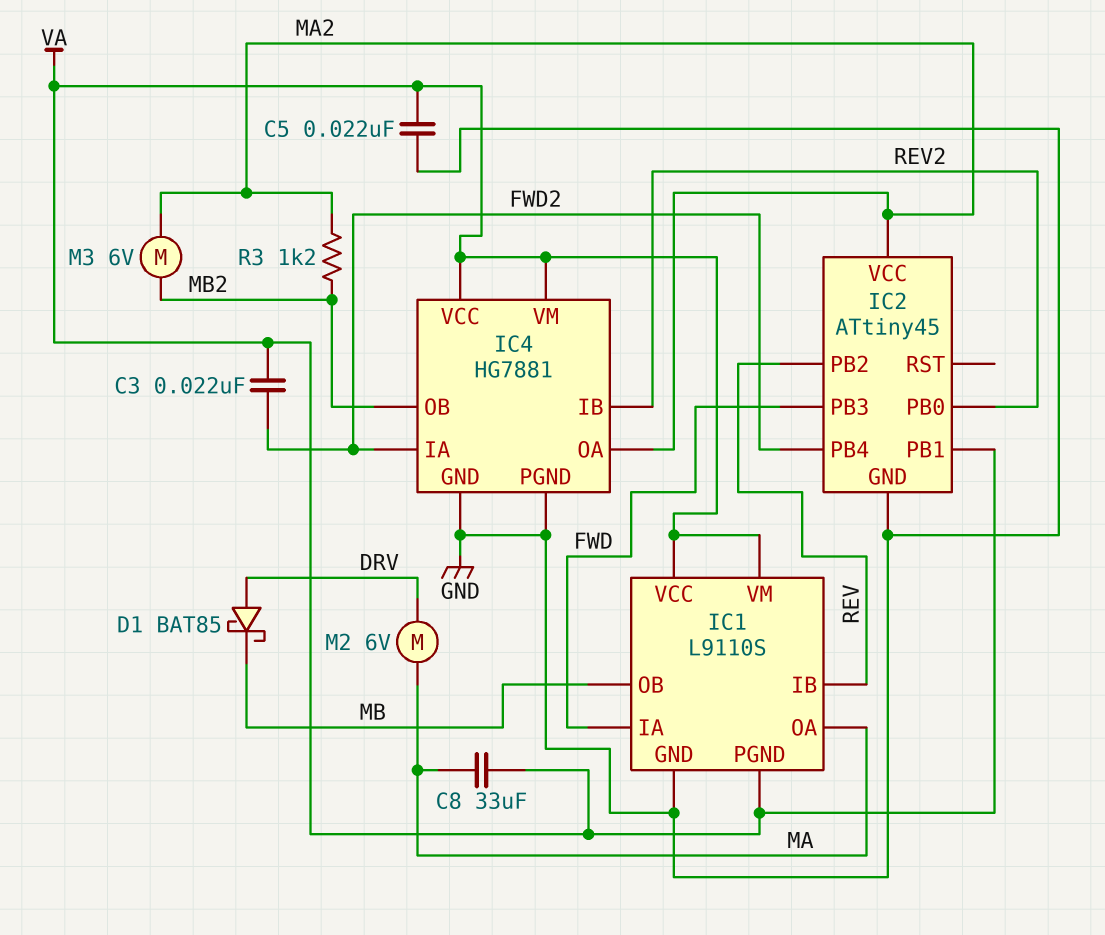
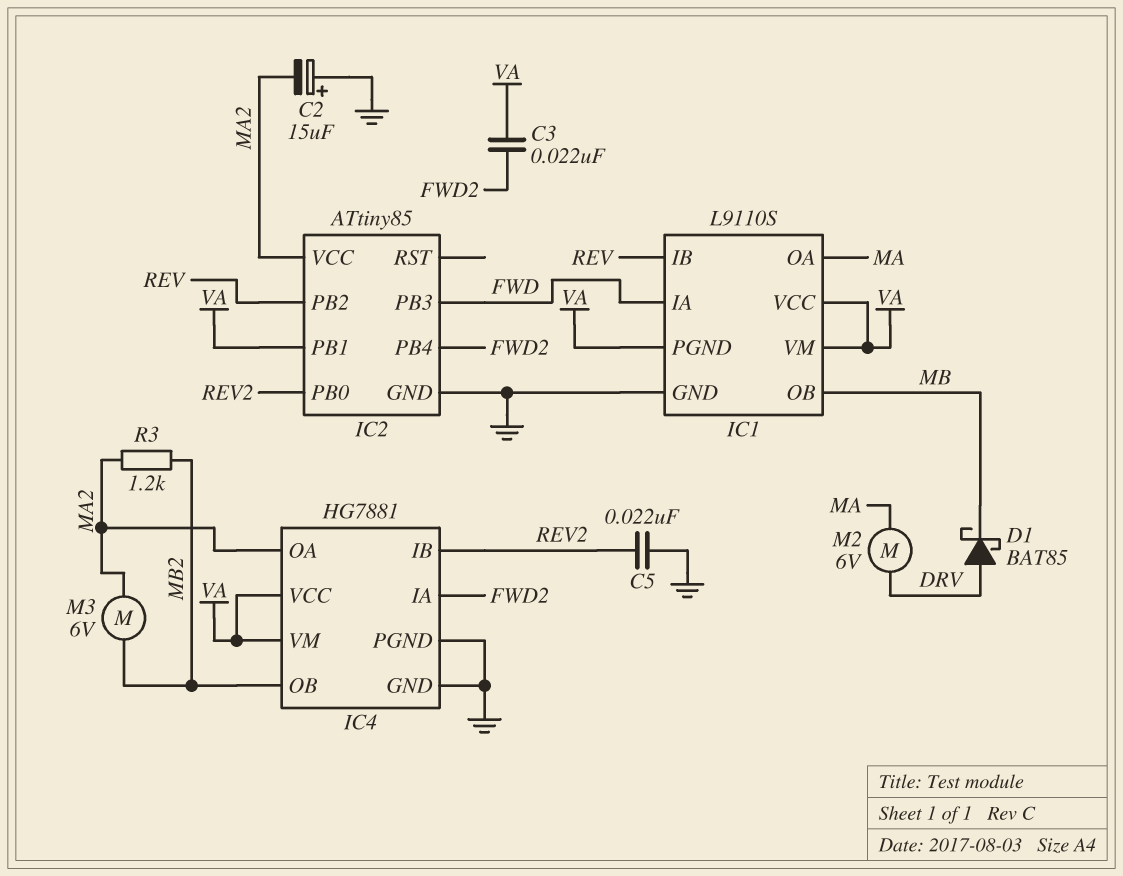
C2: none -> 15uF (plus GND, minus MA2)
C5: 22nF (GND, VA) -> 22nF (GND, REV2)
C8: 33uF (MA, VA) -> none
IC2: ATtiny45 -> ATtiny85

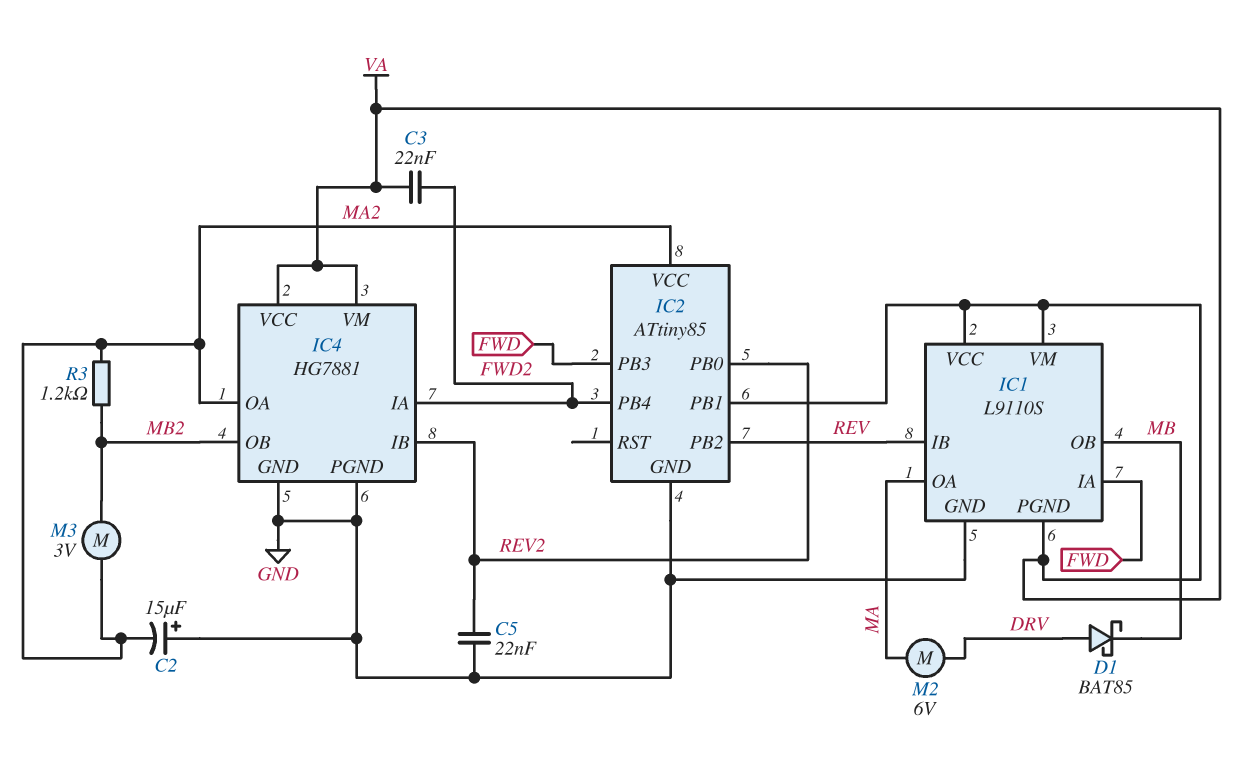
M3: motor 6V (MA2, MB2) -> motor 3V (MA2, MB2)

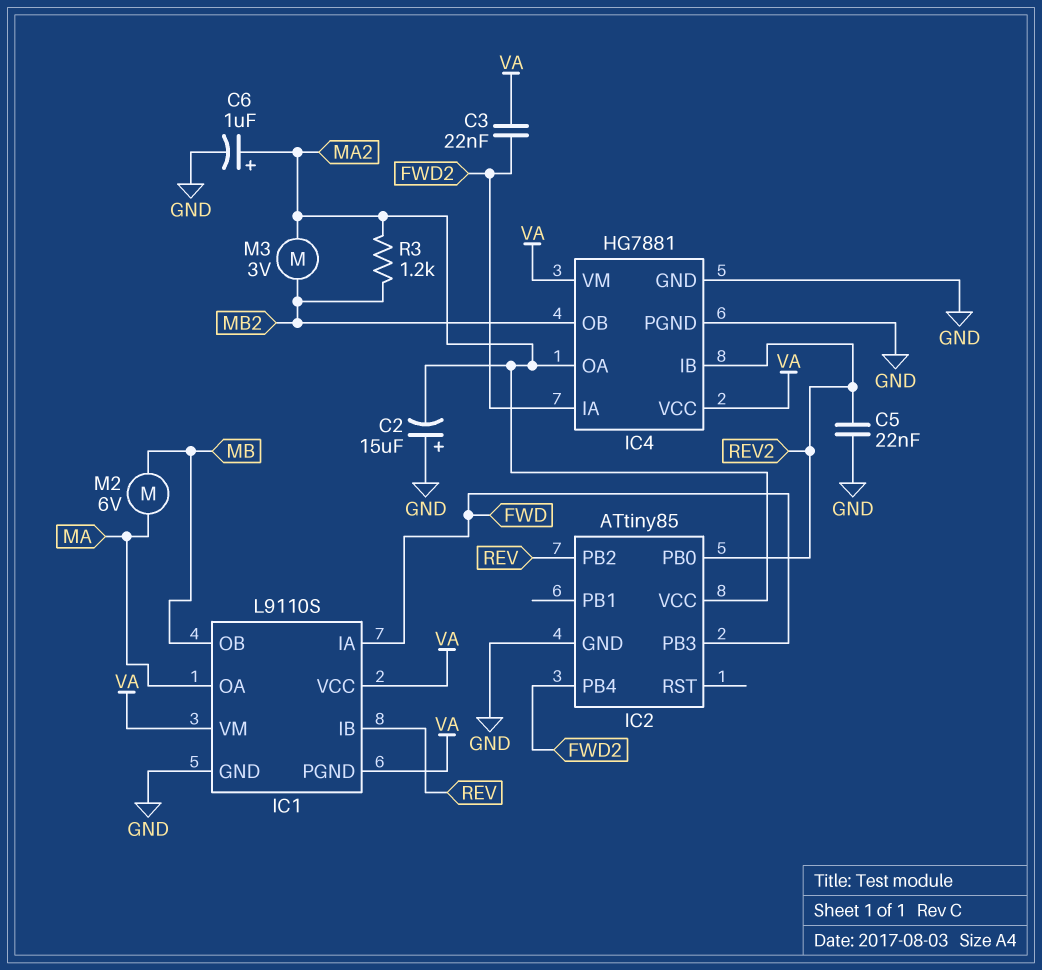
C6: none -> 1uF (plus MA2, minus GND)
D1: schottky BAT85 (A DRV, K MB) -> none
IC2 pin PB1: VA -> none
M2: motor 6V (DRV, MA) -> motor 6V (MA, MB)

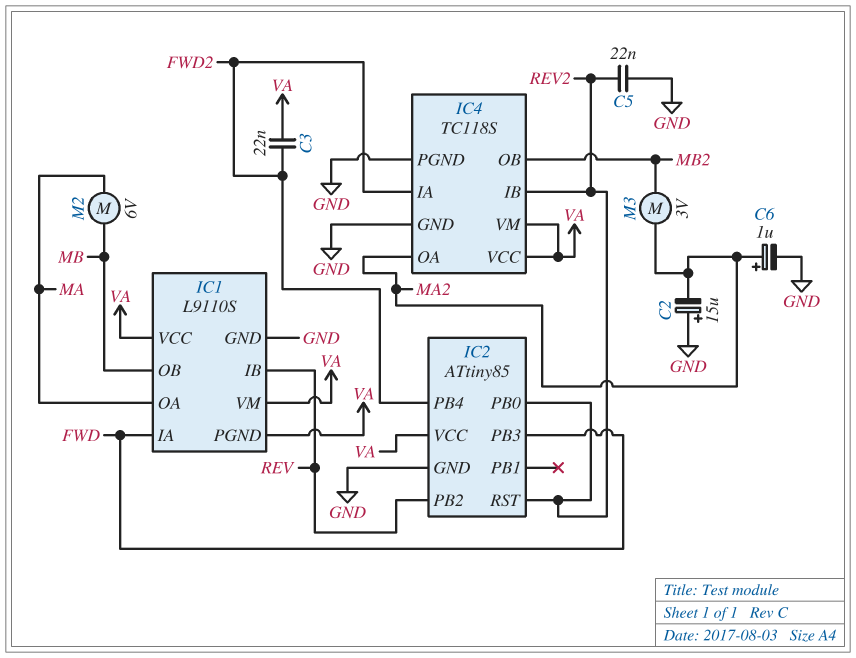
IC2 pin RST: none -> REV2
IC2 pin VCC: MA2 -> VA
IC4: HG7881 -> TC118S
R3: 1.2k (MA2, MB2) -> none

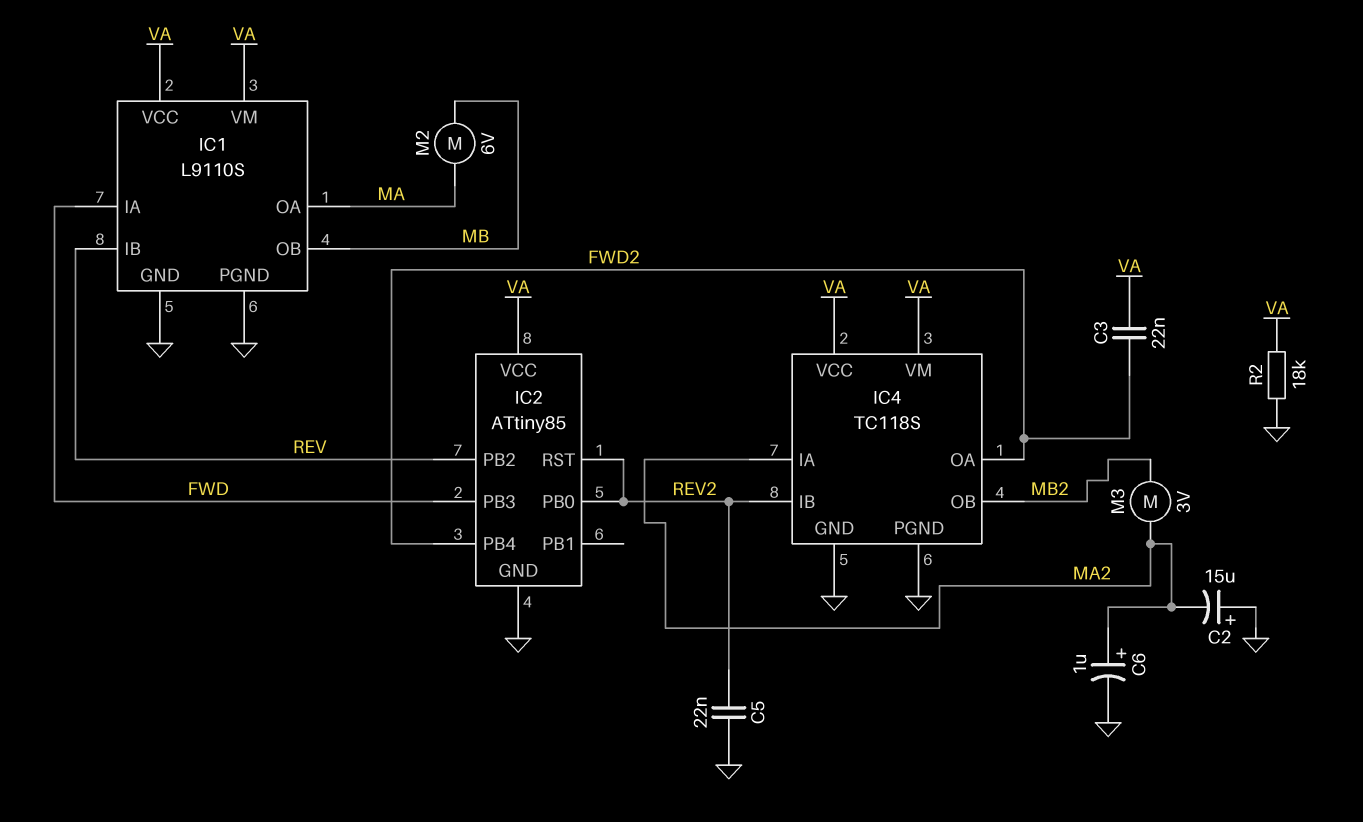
IC1 pin PGND: VA -> GND
IC4 pin IA: FWD2 -> MA2
IC4 pin OA: MA2 -> FWD2
R2: none -> 18k (GND, VA)

